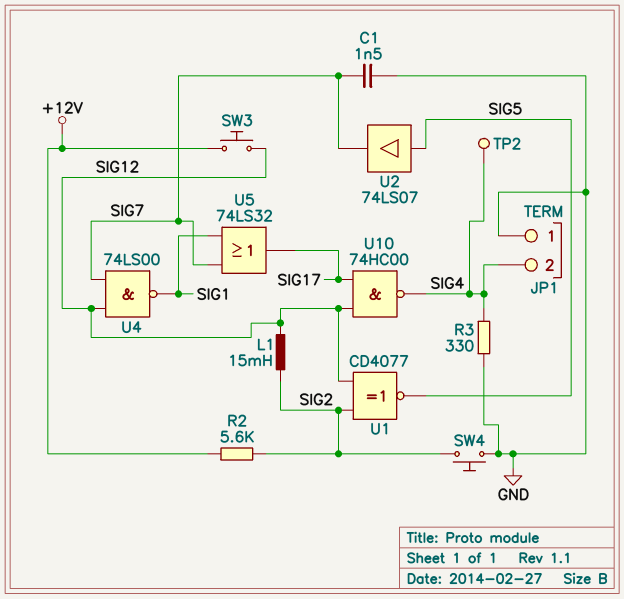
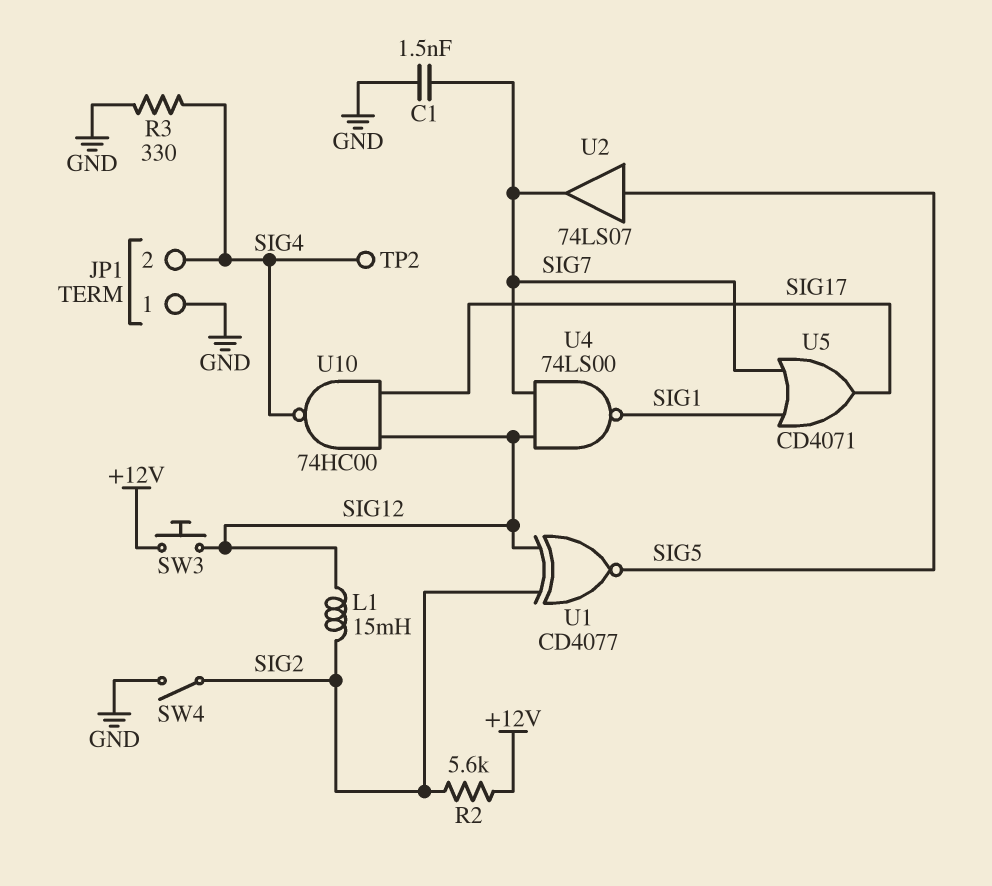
SW4: button (GND, SIG2) -> switch (GND, SIG2)
U5: OR 74LS32 (in SIG1, in SIG7, out SIG17) -> OR CD4071 (in SIG1, in SIG7, out SIG17)

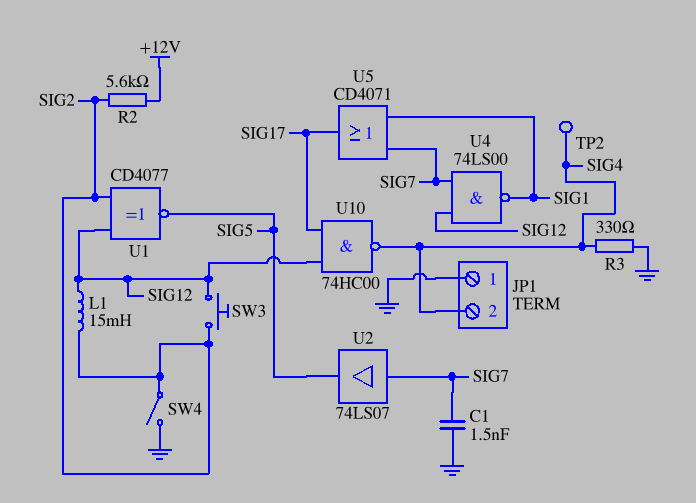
SW3: button (+12V, SIG12) -> button (SIG2, SIG12)
U2: buffer 74LS07 (in SIG5, out SIG7) -> buffer 74LS07 (in SIG7, out SIG5)

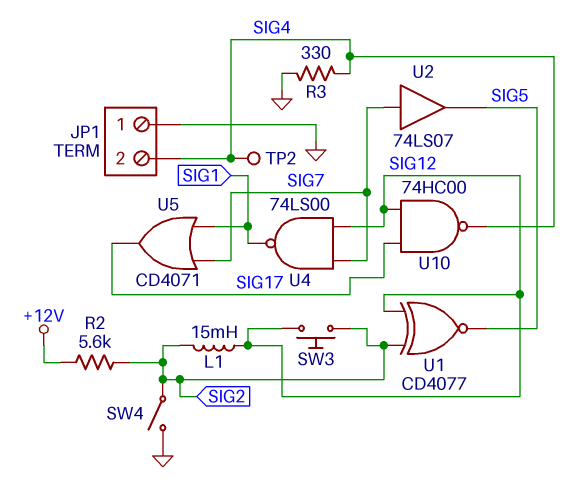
C1: 1.5nF (GND, SIG7) -> none

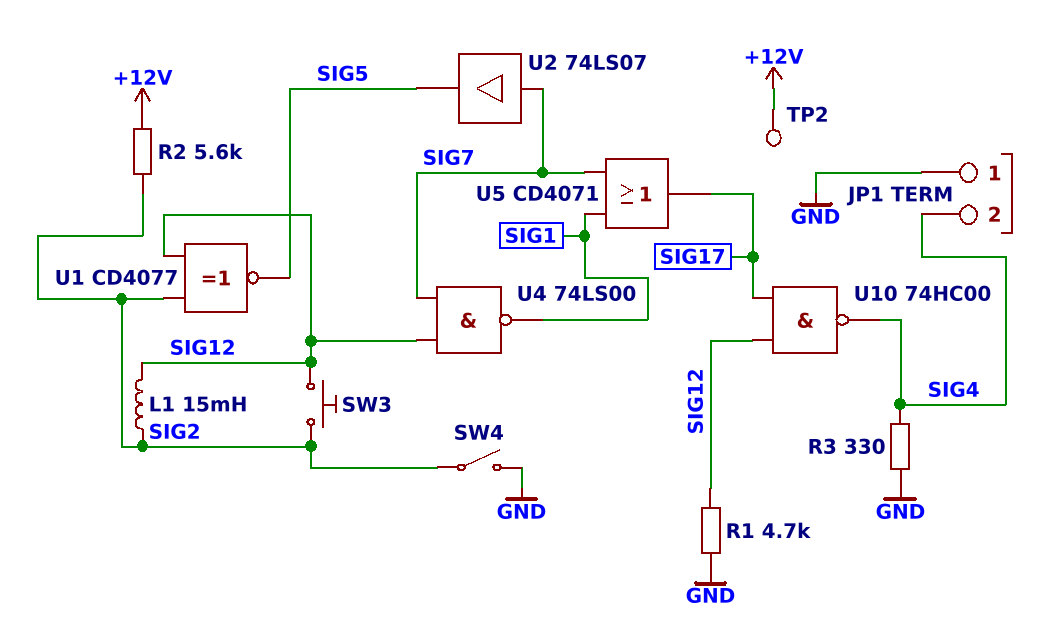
R1: none -> 4.7k (GND, SIG12)
TP2: test point (SIG4) -> test point (+12V)

